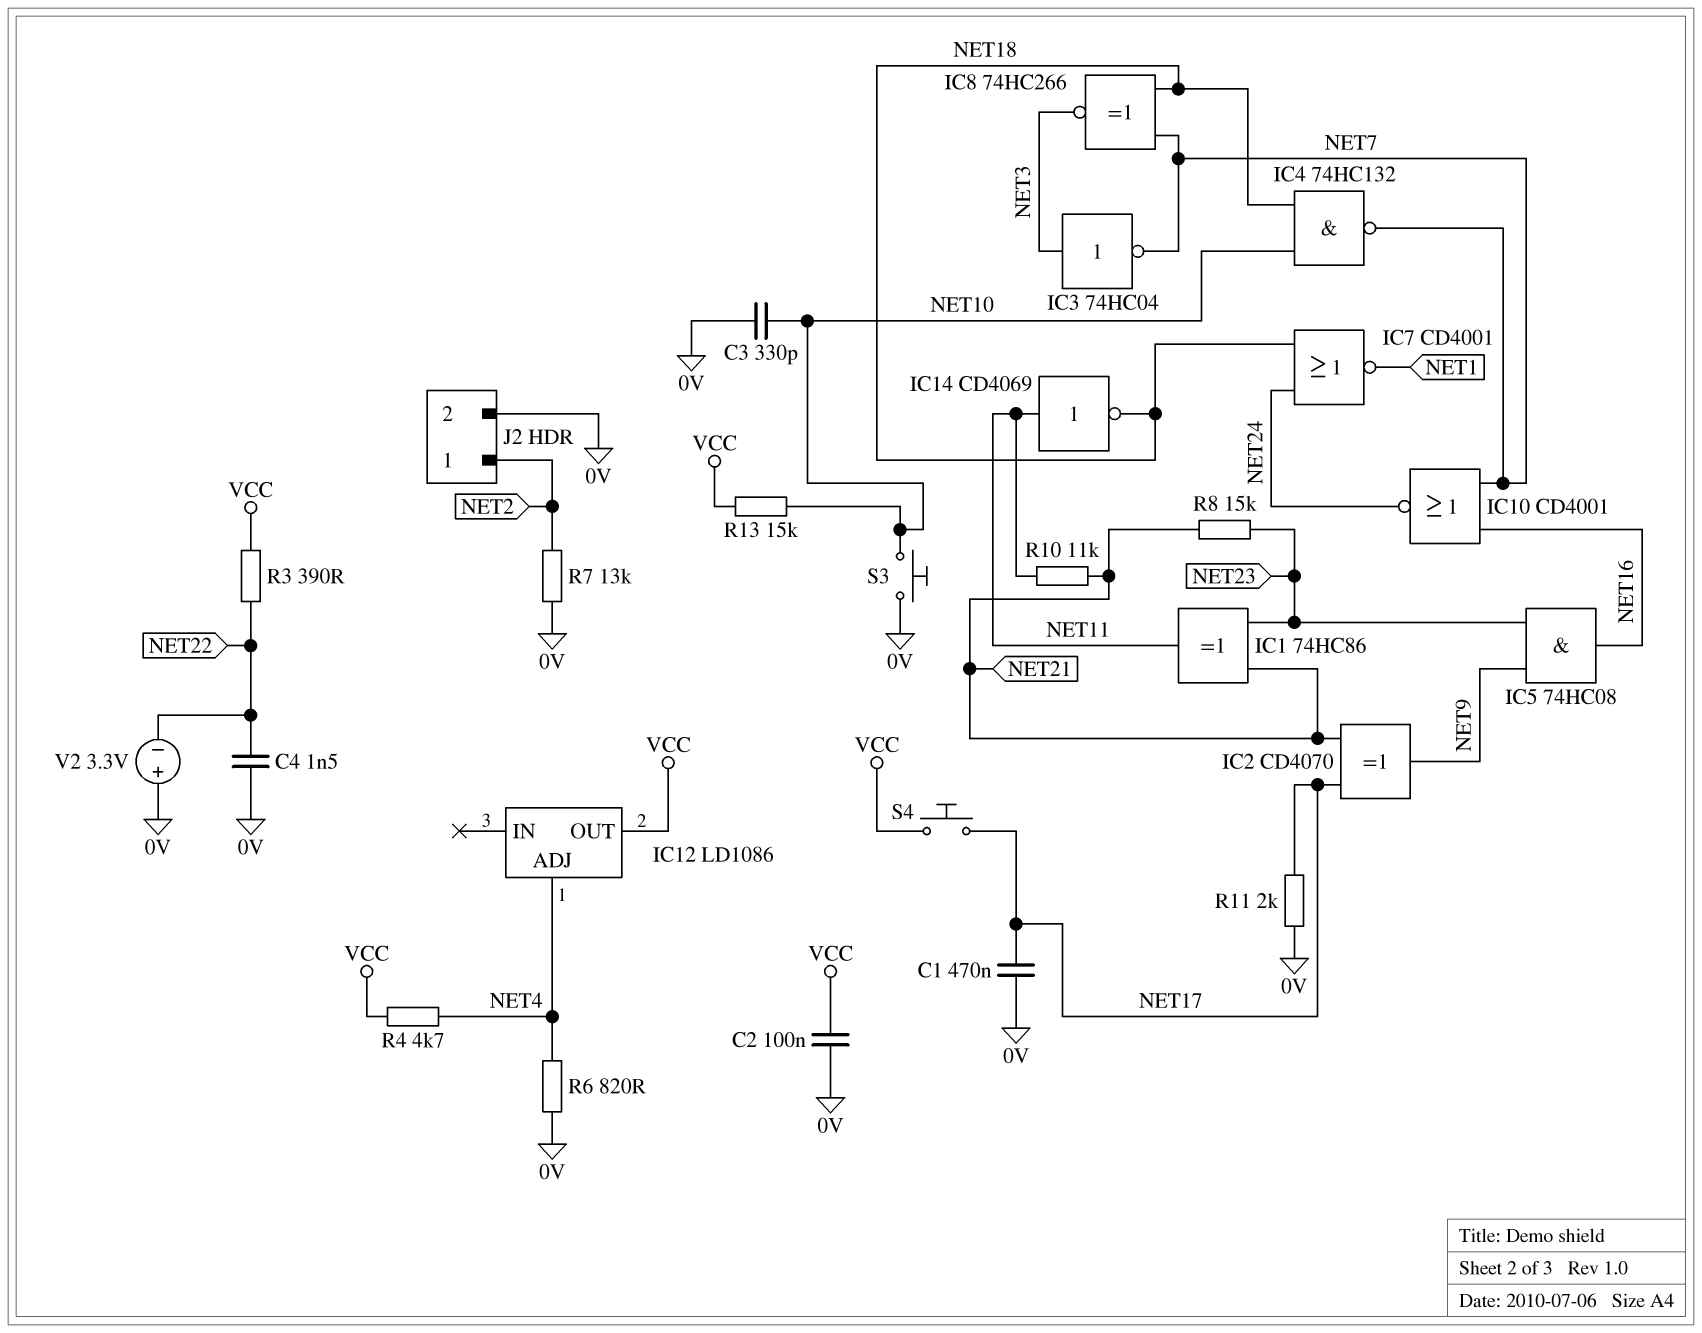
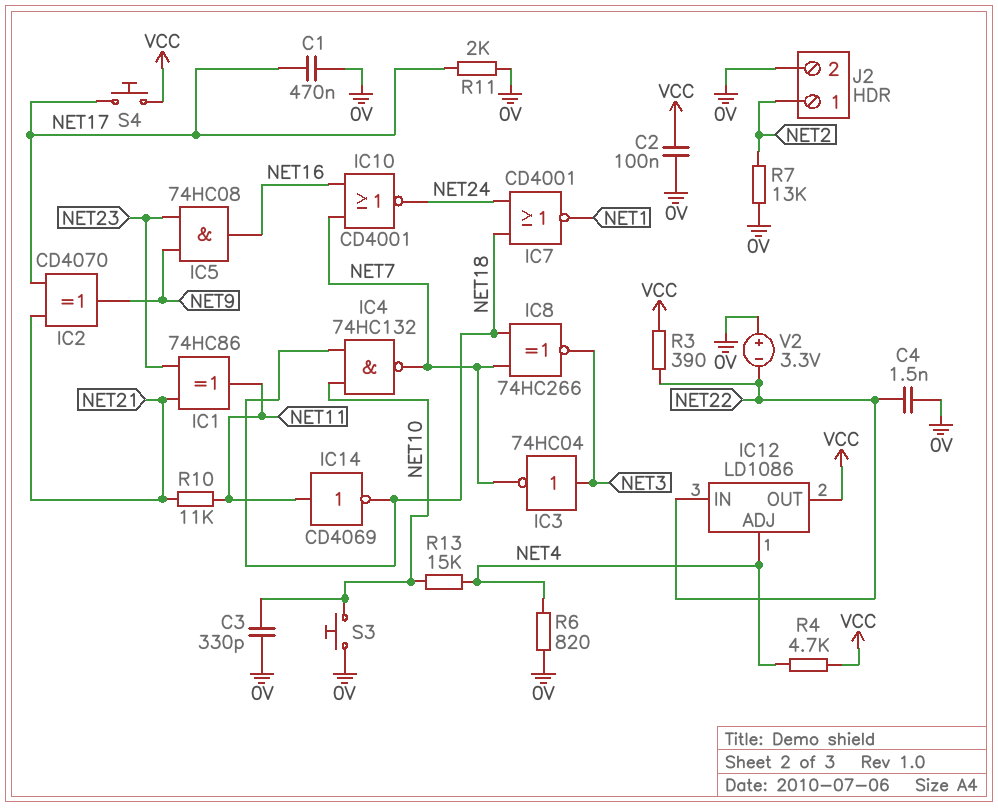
IC12 pin IN: none -> NET22
R8: 15k (NET21, NET23) -> none
R13: 15k (NET10, VCC) -> 15k (NET4, NET10)

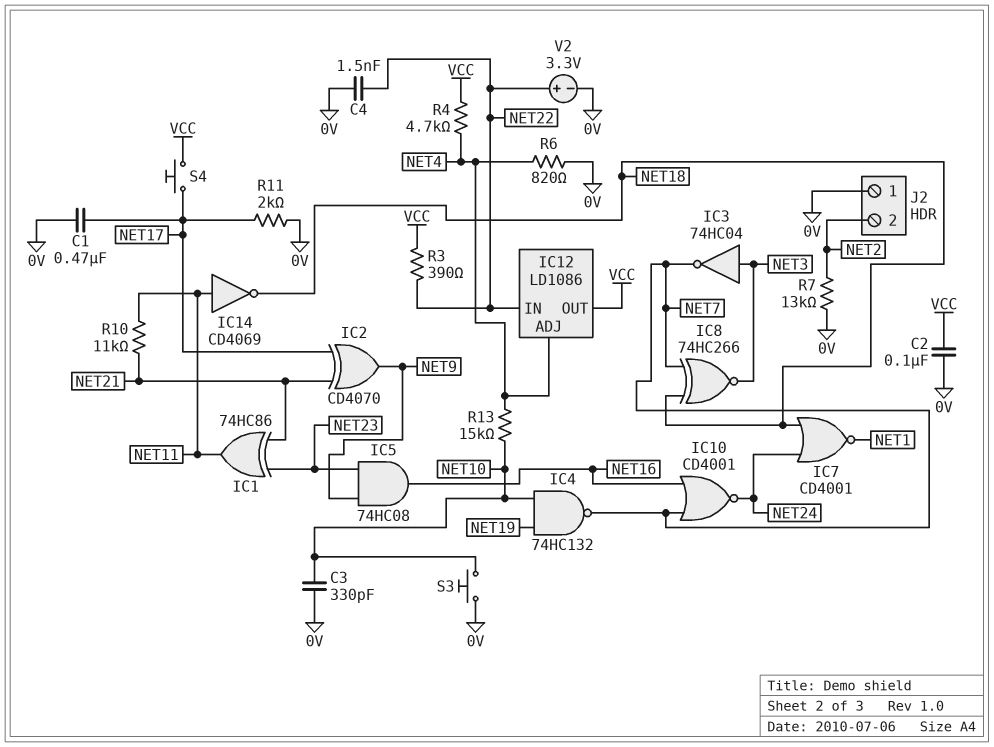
IC4: NAND 74HC132 (in NET10, in NET18, out NET7) -> NAND 74HC132 (in NET10, in NET19, out NET7)
J2 pin 1: NET2 -> 0V
J2 pin 2: 0V -> NET2
V2: 3.3V (plus 0V, minus NET22) -> 3.3V (plus NET22, minus 0V)

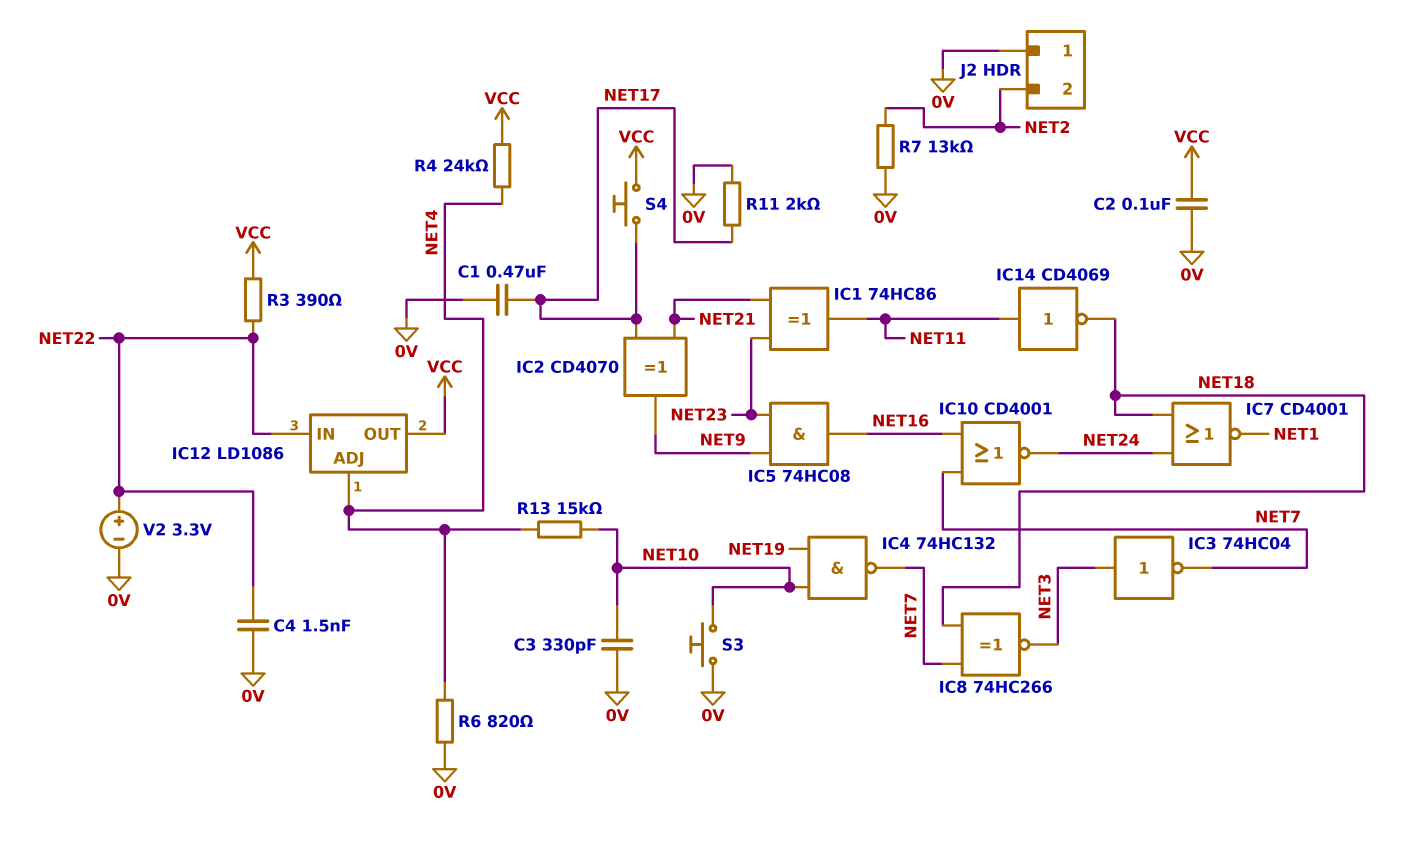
R4: 4.7k (NET4, VCC) -> 24k (NET4, VCC)
R10: 11k (NET11, NET21) -> none

